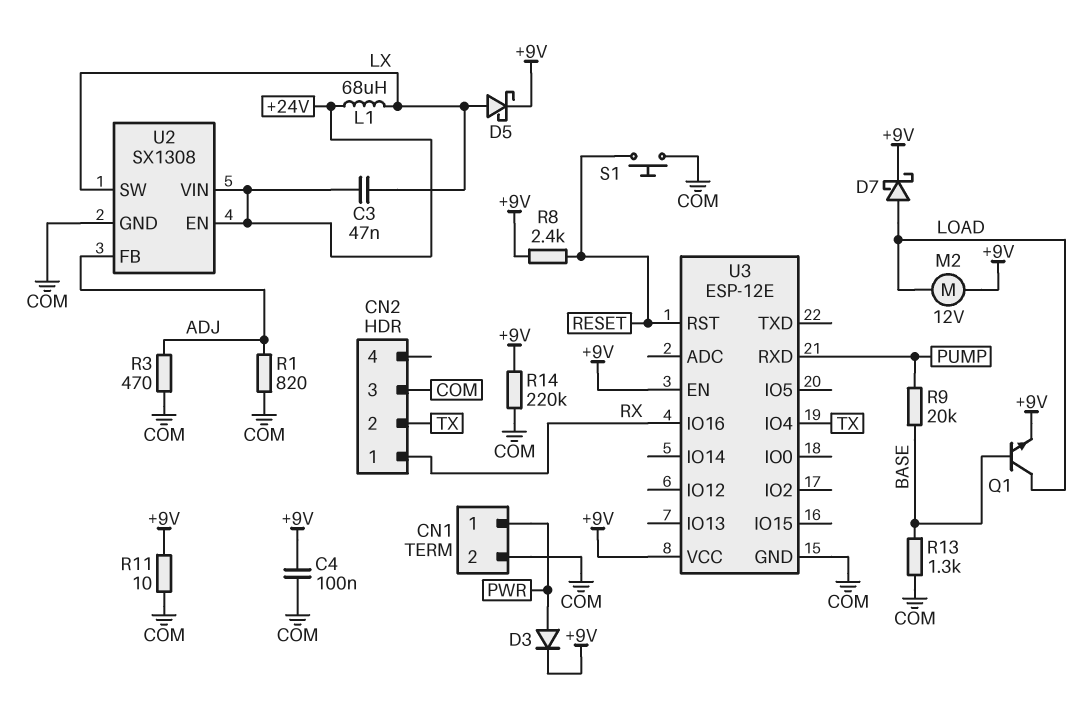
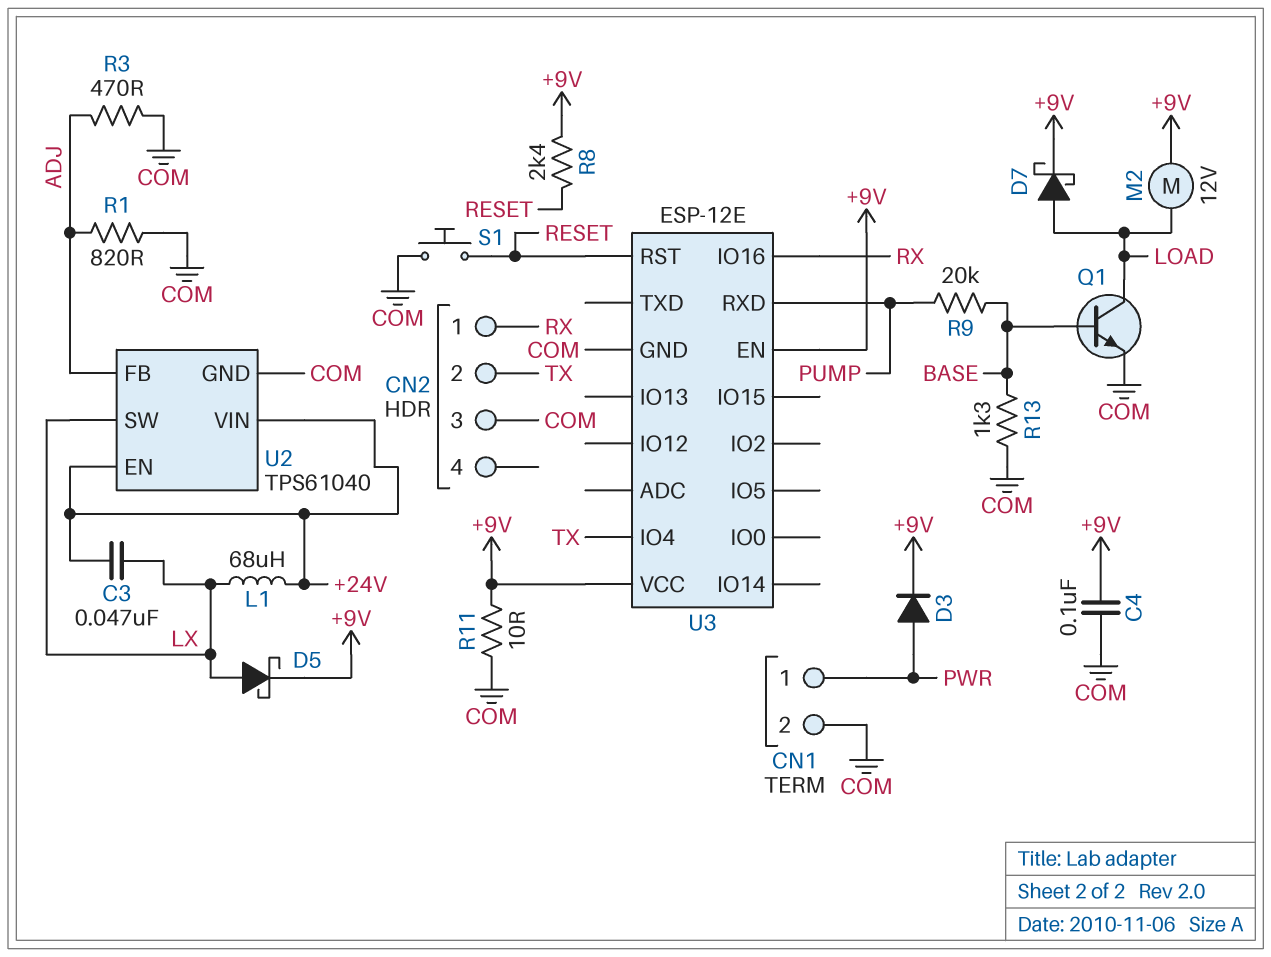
Q1: NPN (B BASE, C LOAD, E +9V) -> NPN (B BASE, C LOAD, E COM)
R14: 220k (+9V, COM) -> none
U2: SX1308 -> TPS61040

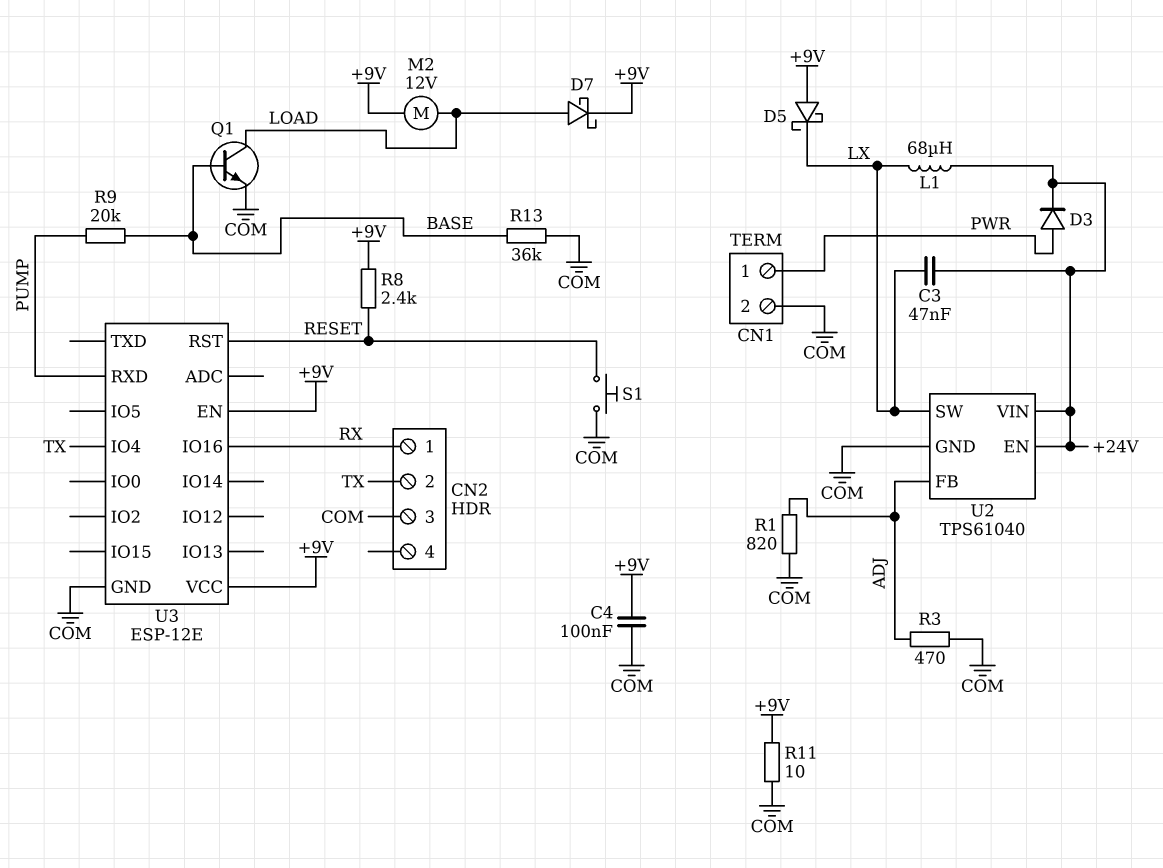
D3: diode (A PWR, K +9V) -> diode (A PWR, K +24V)
D5: schottky (A LX, K +9V) -> schottky (A +9V, K LX)
R13: 1.3k (BASE, COM) -> 36k (BASE, COM)

